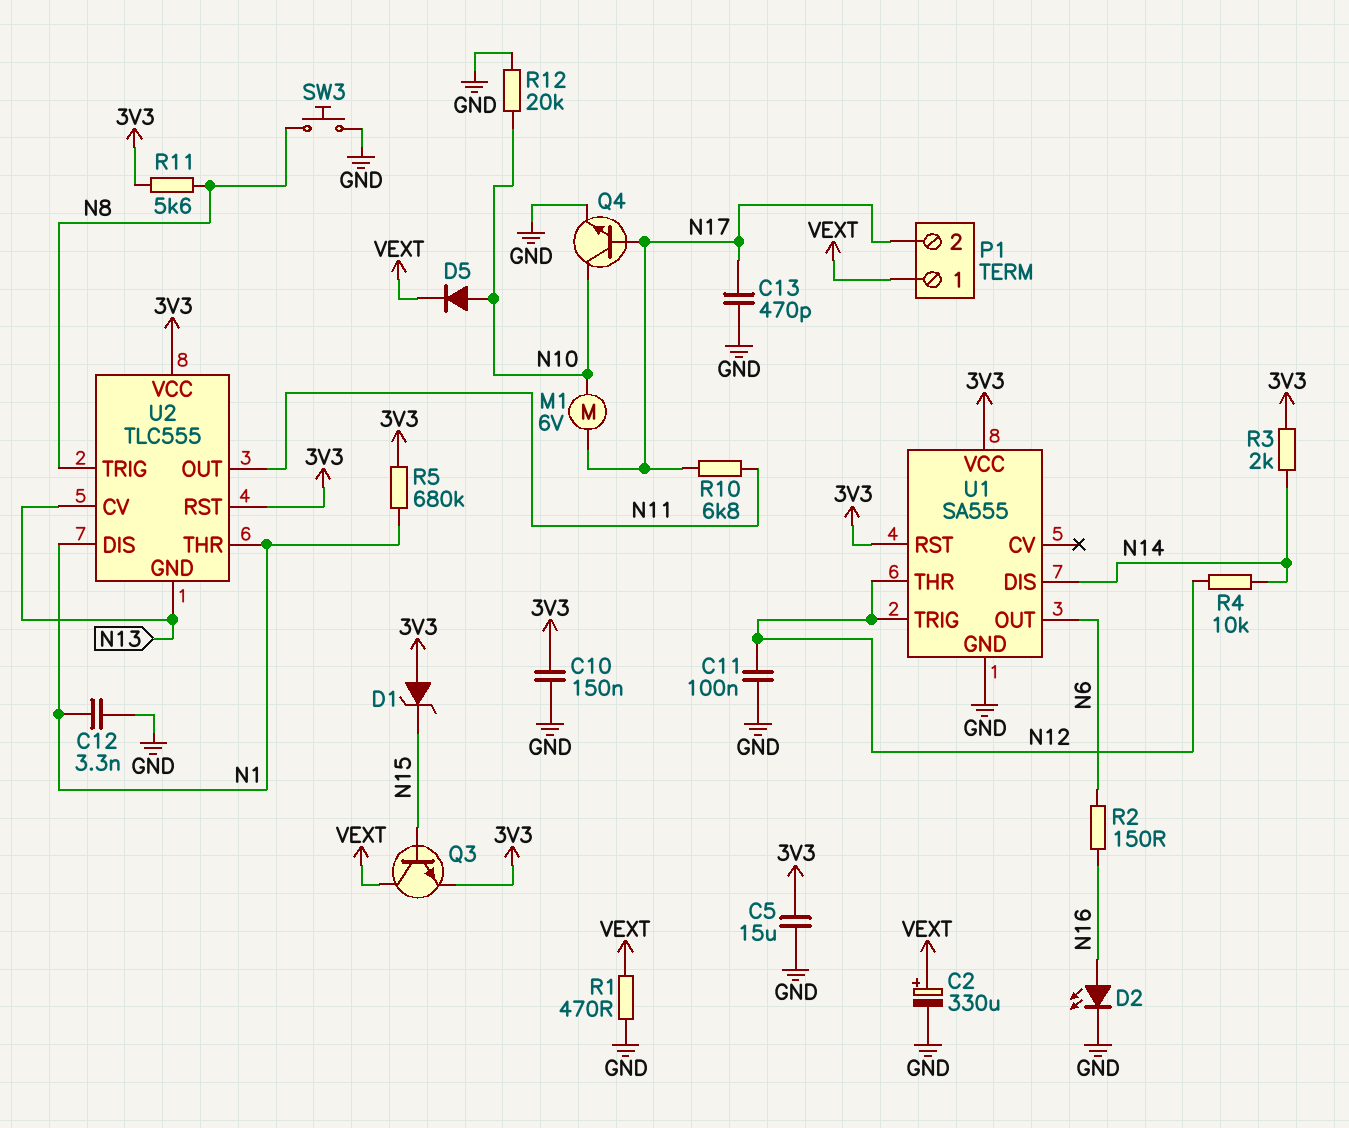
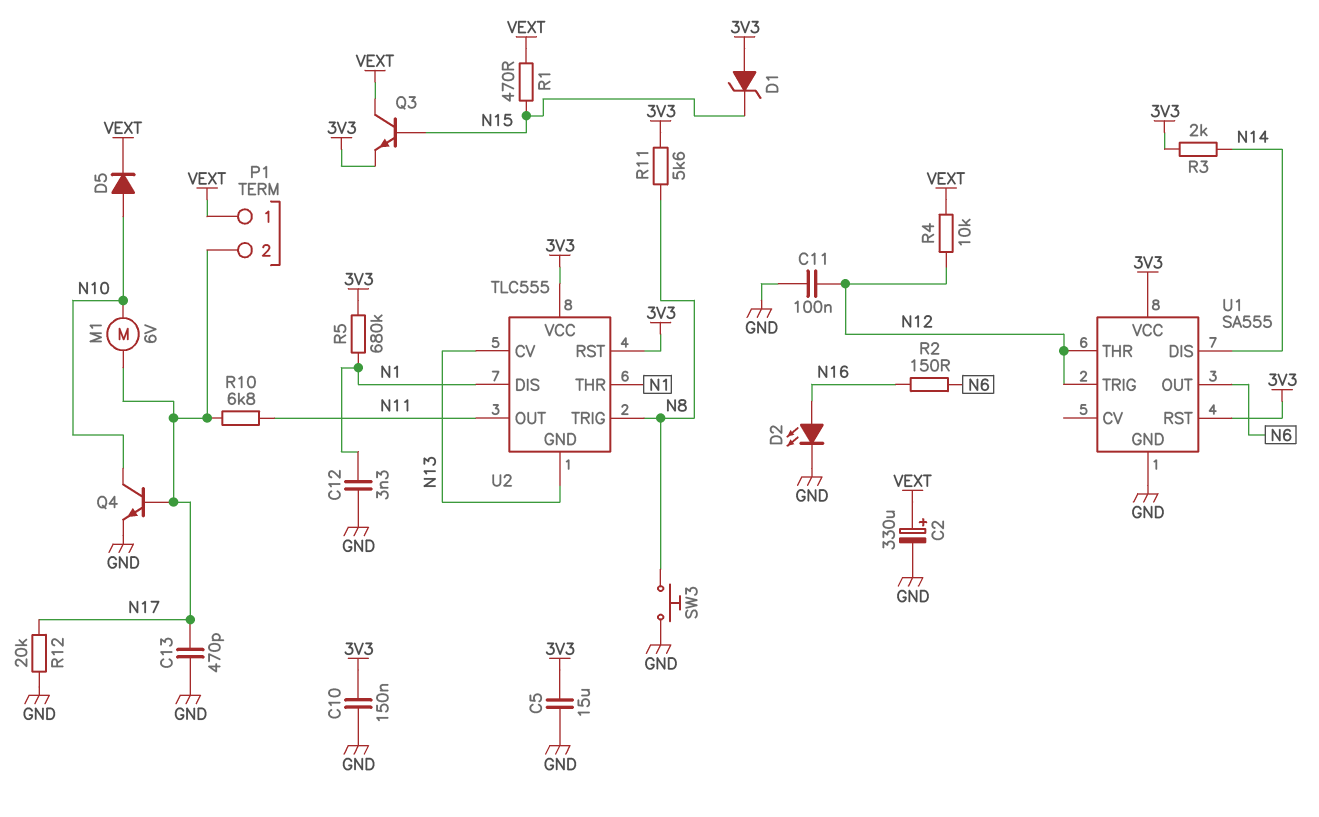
R1: 470 (GND, VEXT) -> 470 (N15, VEXT)
R4: 10k (N12, N14) -> 10k (N12, VEXT)
R12: 20k (GND, N10) -> 20k (GND, N17)

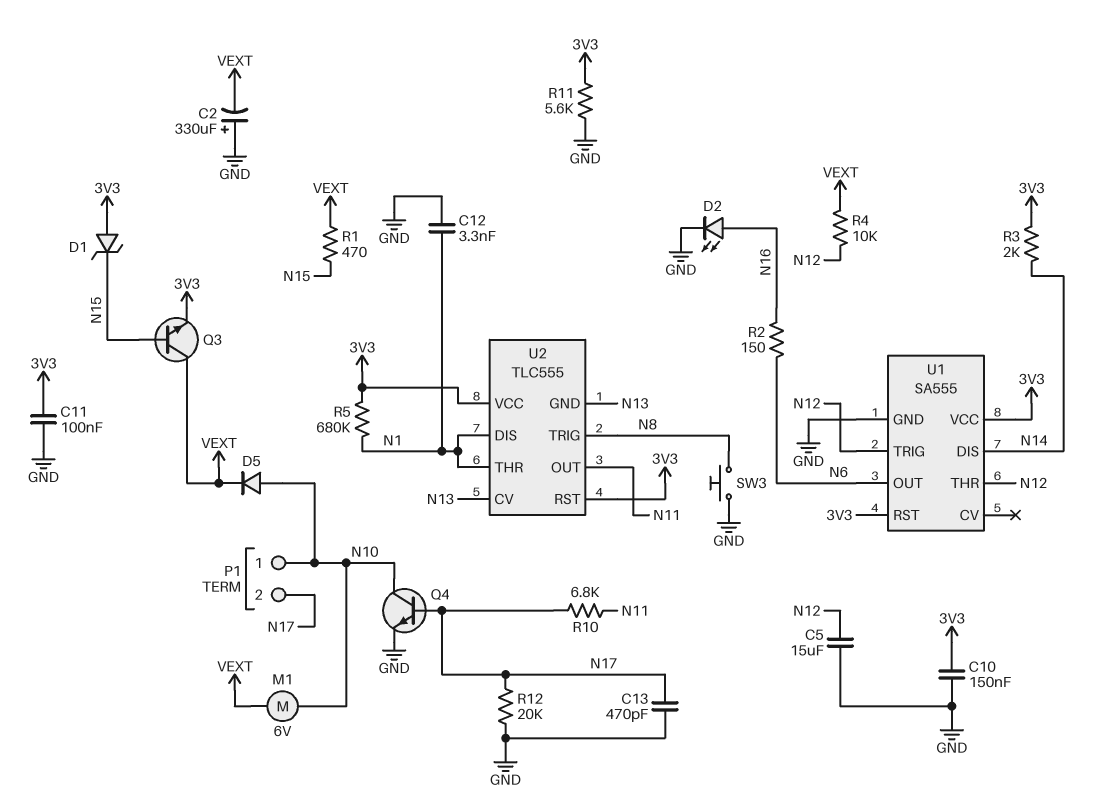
C2: 330uF (plus VEXT, minus GND) -> 330uF (plus GND, minus VEXT)
C5: 15uF (3V3, GND) -> 15uF (GND, N12)
C11: 100nF (GND, N12) -> 100nF (3V3, GND)
M1: motor 6V (N10, N17) -> motor 6V (N10, VEXT)
P1 pin 1: VEXT -> N10
R11: 5.6k (3V3, N8) -> 5.6k (3V3, GND)

